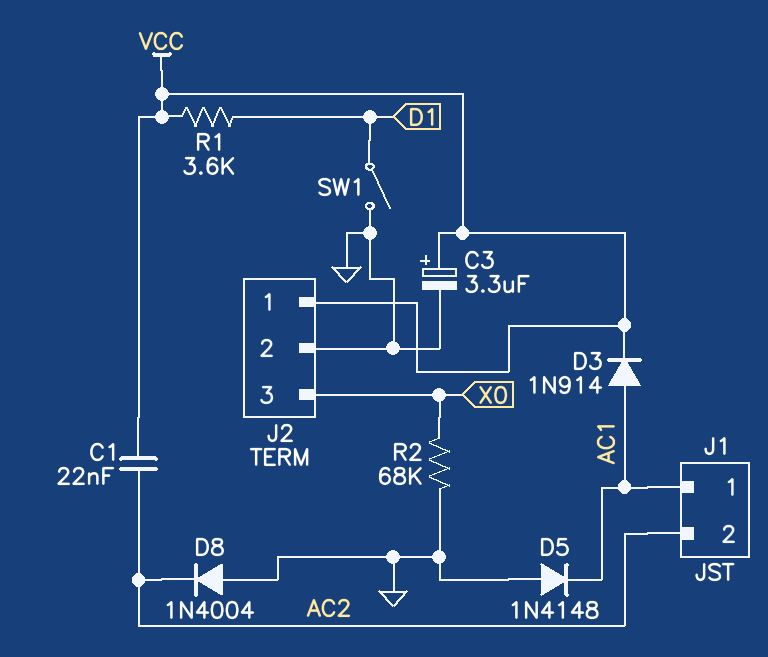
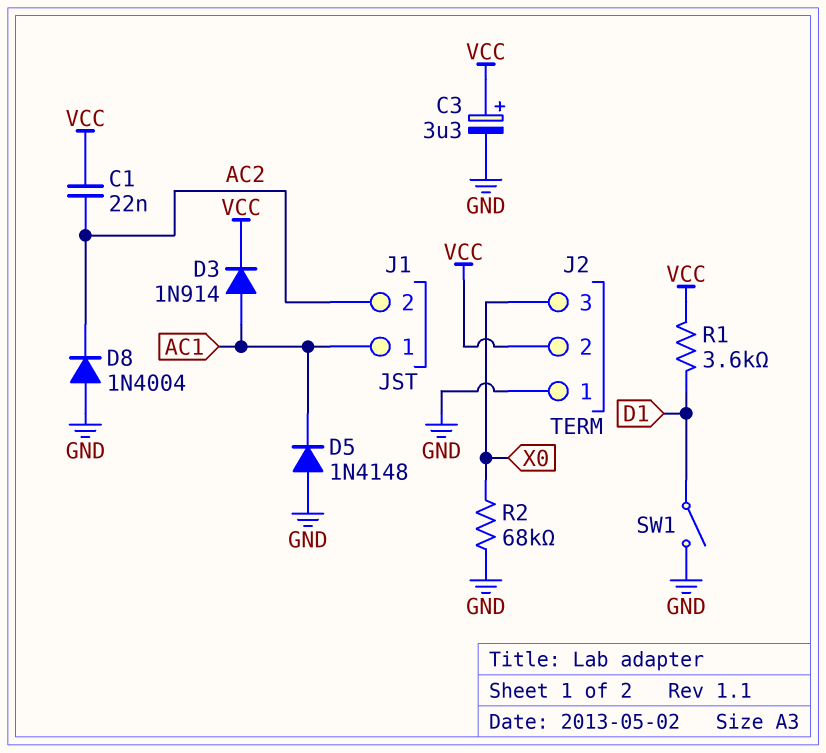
J2 pin 1: VCC -> GND
J2 pin 2: GND -> VCC

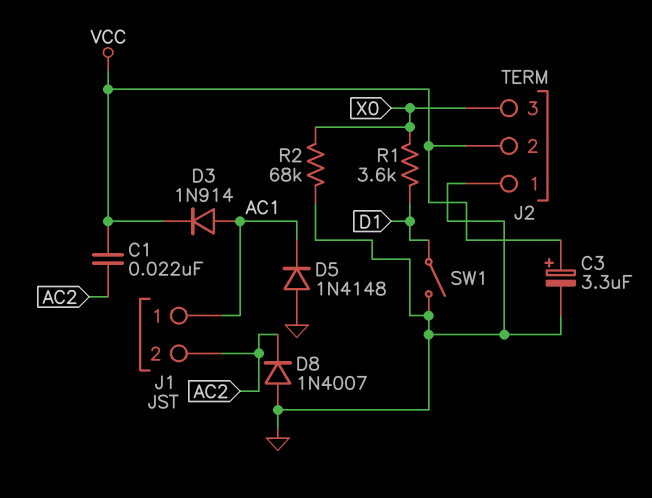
D8: diode 1N4004 (A GND, K AC2) -> diode 1N4007 (A GND, K AC2)
R1: 3.6k (D1, VCC) -> 3.6k (D1, X0)

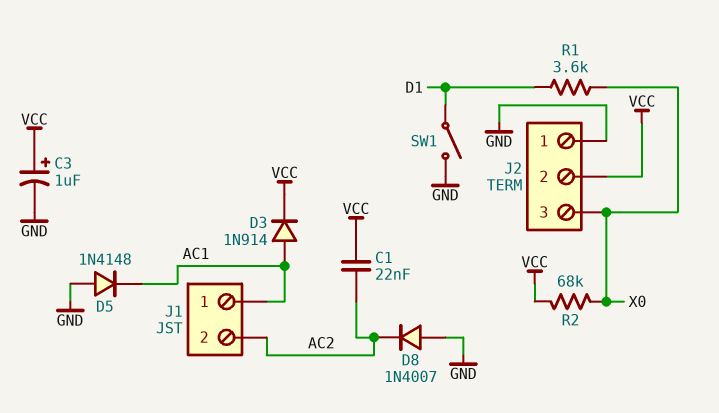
C3: 3.3uF (plus VCC, minus GND) -> 1uF (plus VCC, minus GND)
R2: 68k (GND, X0) -> 68k (VCC, X0)

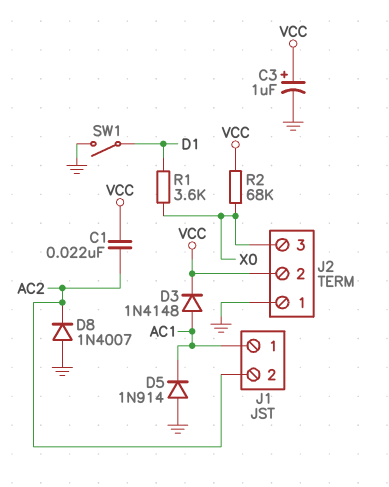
D3: diode 1N914 (A AC1, K VCC) -> diode 1N4148 (A AC1, K VCC)
D5: diode 1N4148 (A GND, K AC1) -> diode 1N914 (A GND, K AC1)

